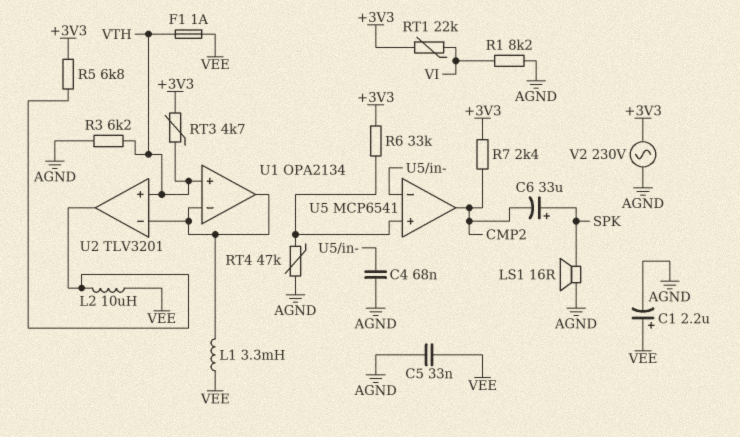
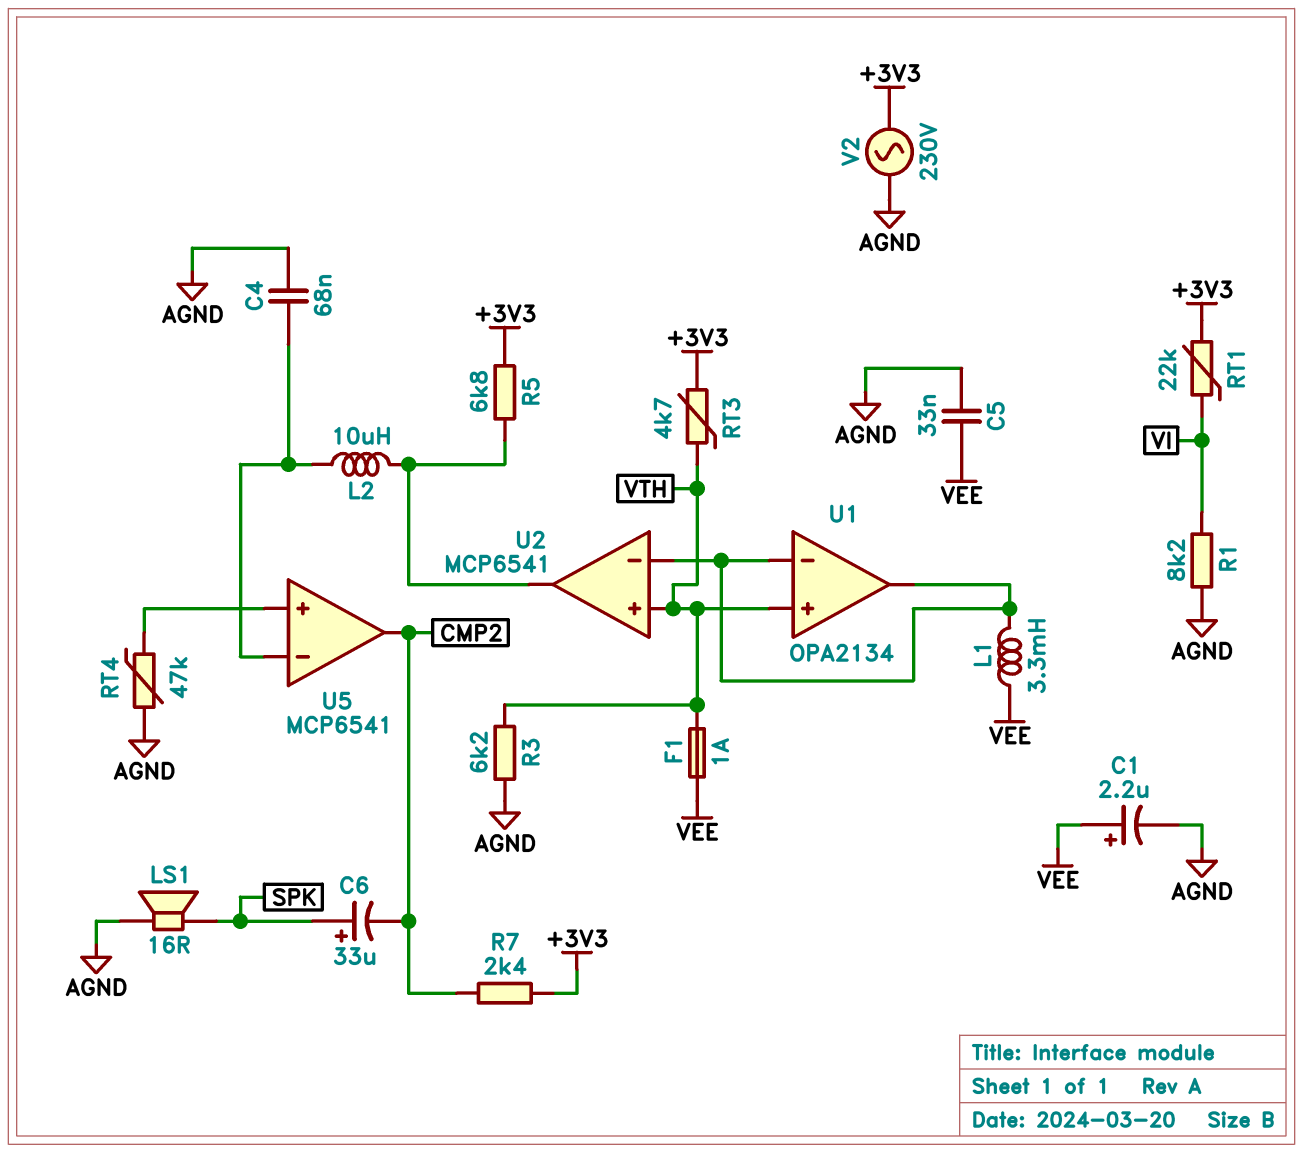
L2: 10uH (U2/out, VEE) -> 10uH (U2/out, U5/in-)
R6: 33k (+3V3, U5/in+) -> none
U2: TLV3201 -> MCP6541

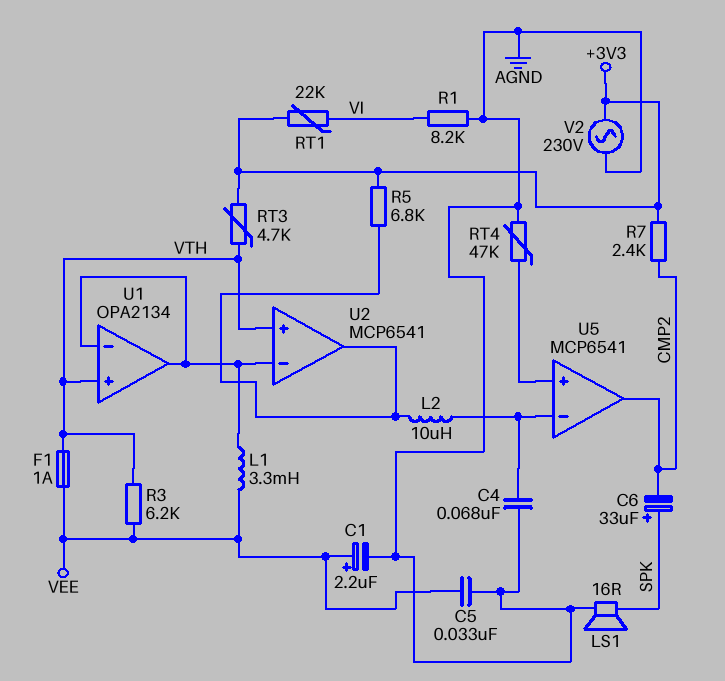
R3: 6.2k (AGND, VTH) -> 6.2k (VEE, VTH)

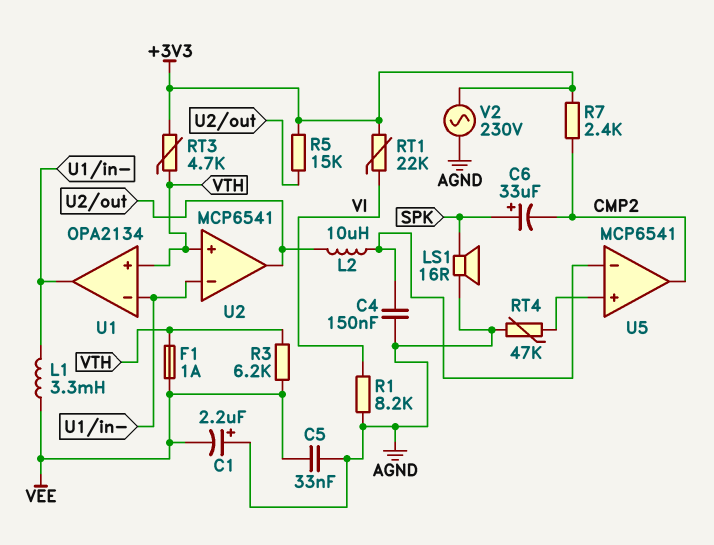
C1: 2.2uF (plus VEE, minus AGND) -> 2.2uF (plus AGND, minus VEE)
C4: 68nF (AGND, U5/in-) -> 150nF (AGND, U5/in-)
R5: 6.8k (+3V3, U2/out) -> 15k (+3V3, U2/out)

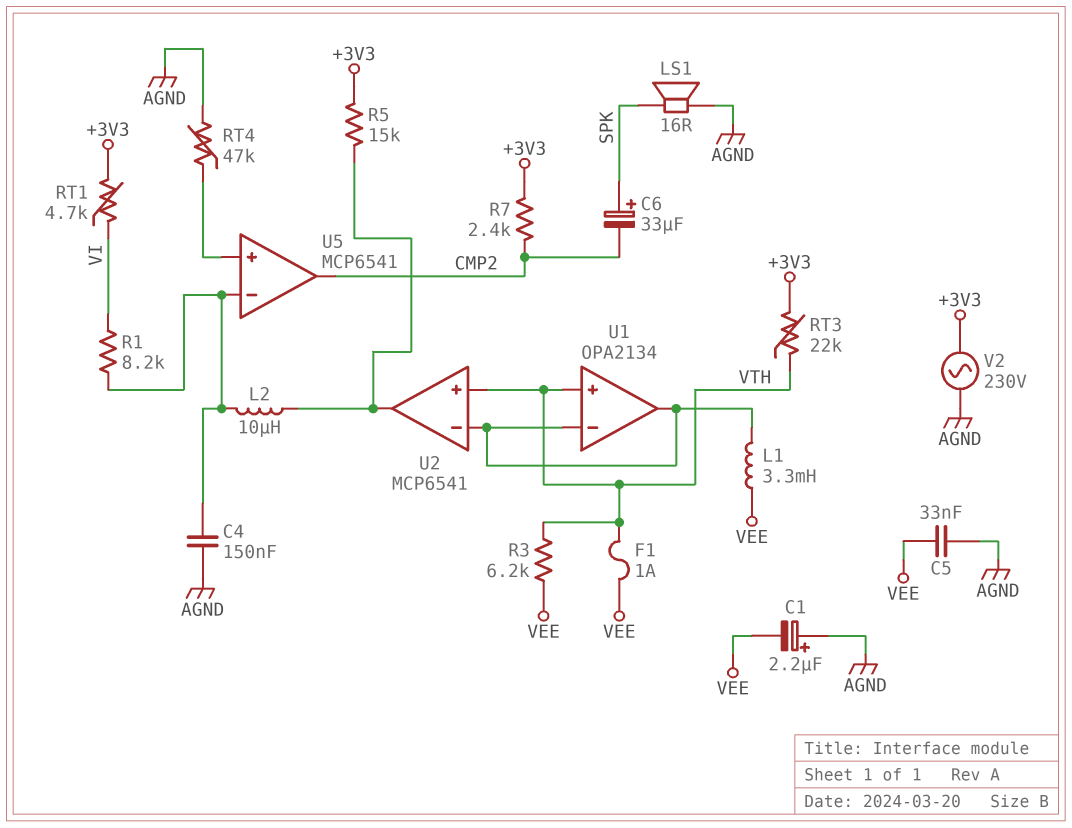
R1: 8.2k (AGND, VI) -> 8.2k (U5/in-, VI)
RT1: 22k (+3V3, VI) -> 4.7k (+3V3, VI)
RT3: 4.7k (+3V3, VTH) -> 22k (+3V3, VTH)

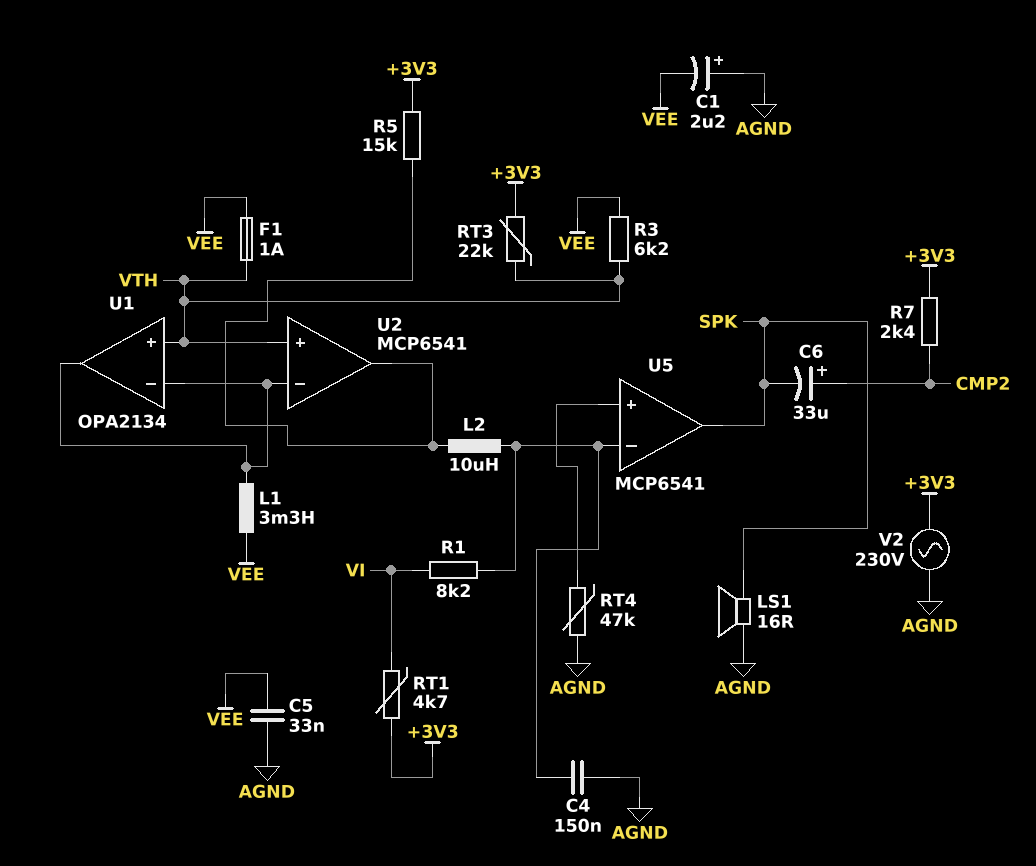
C6: 33uF (plus SPK, minus CMP2) -> 33uF (plus CMP2, minus SPK)
U5 pin out: CMP2 -> SPK

